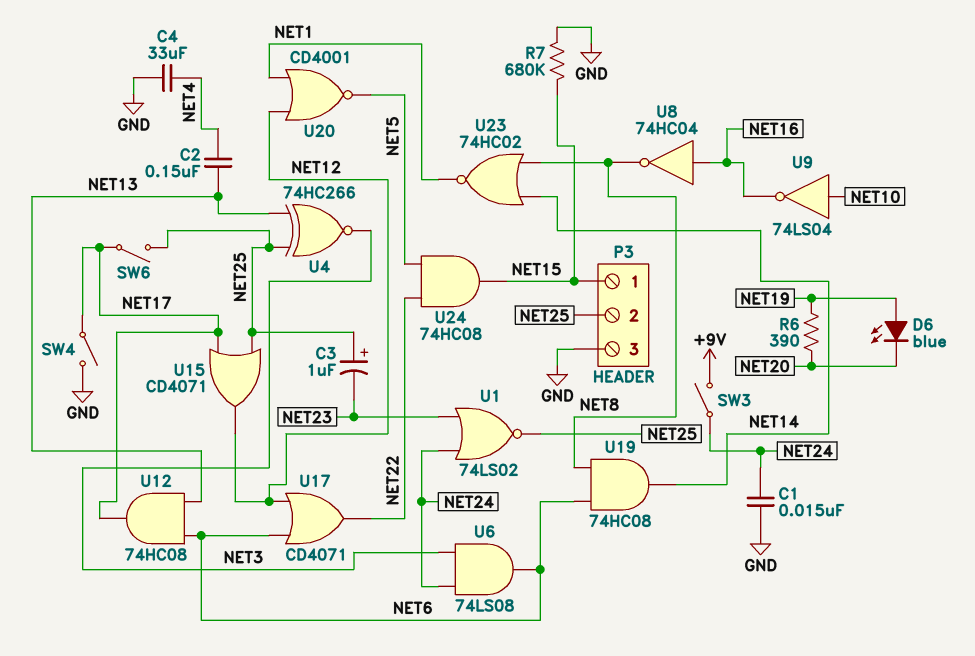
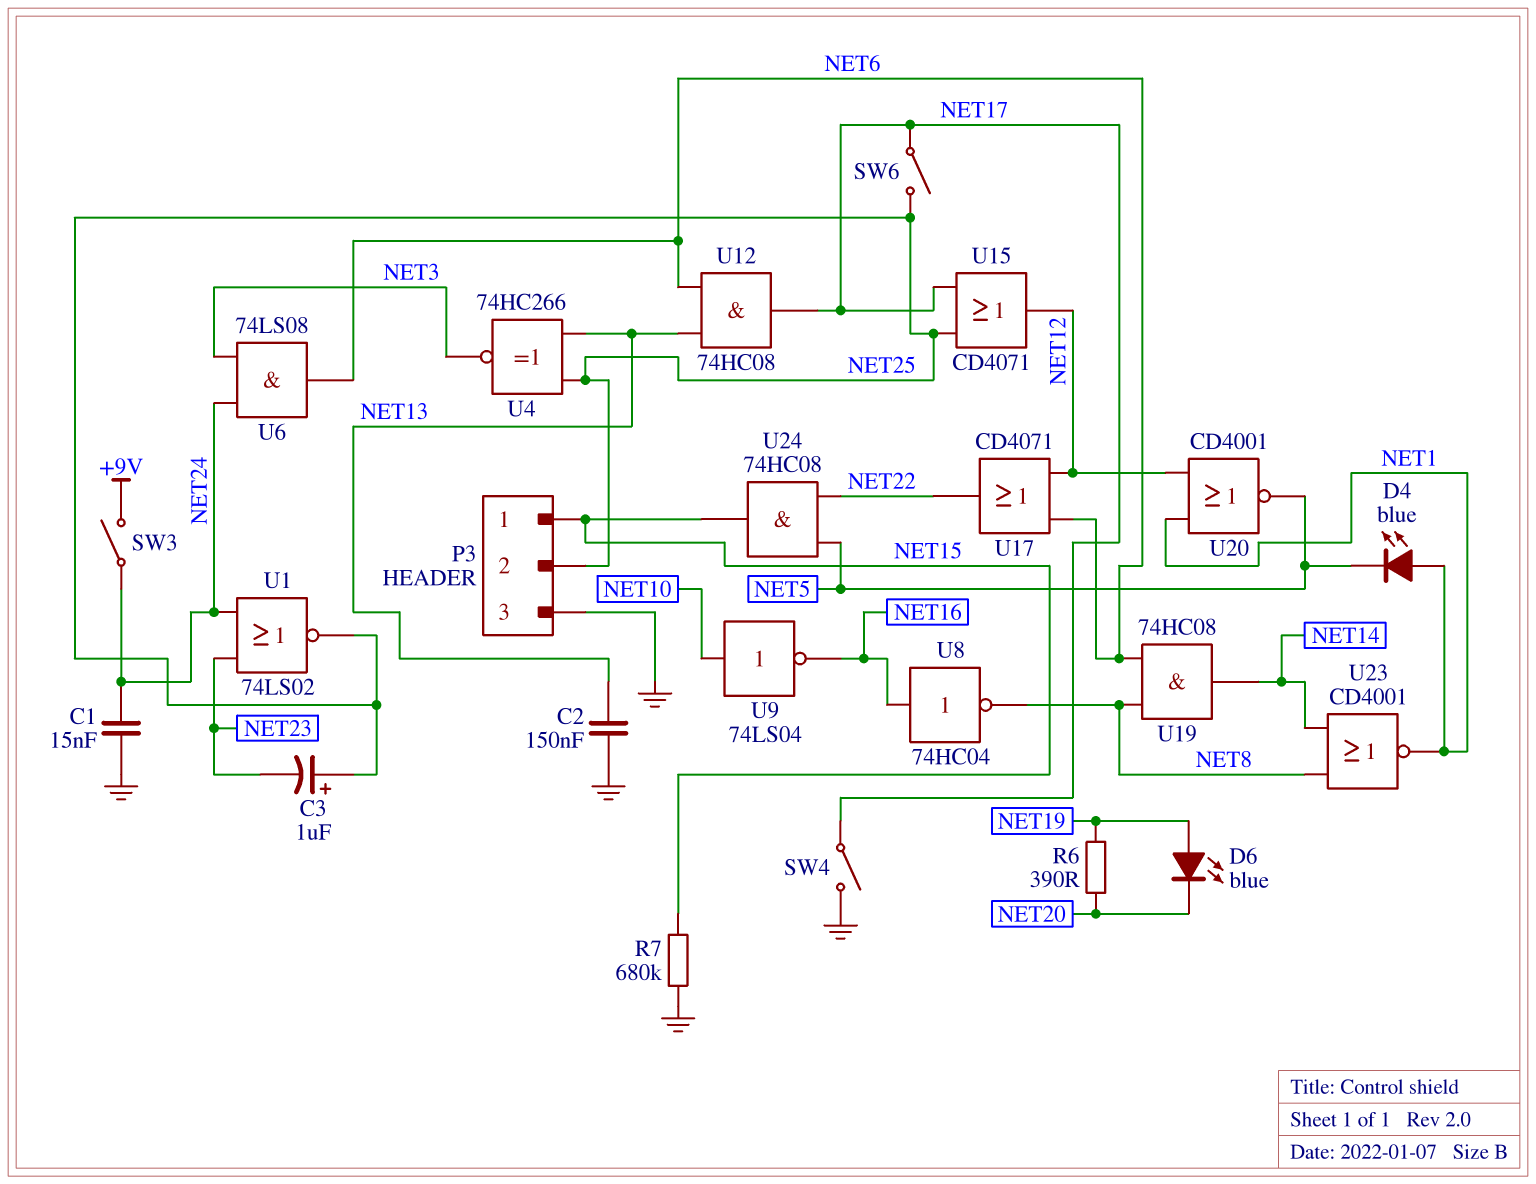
C2: 150nF (NET4, NET13) -> 150nF (GND, NET13)
C4: 33uF (GND, NET4) -> none
D4: none -> LED blue (A NET1, K NET5)
U23: NOR 74HC02 (in NET8, in NET14, out NET1) -> NOR CD4001 (in NET8, in NET14, out NET1)

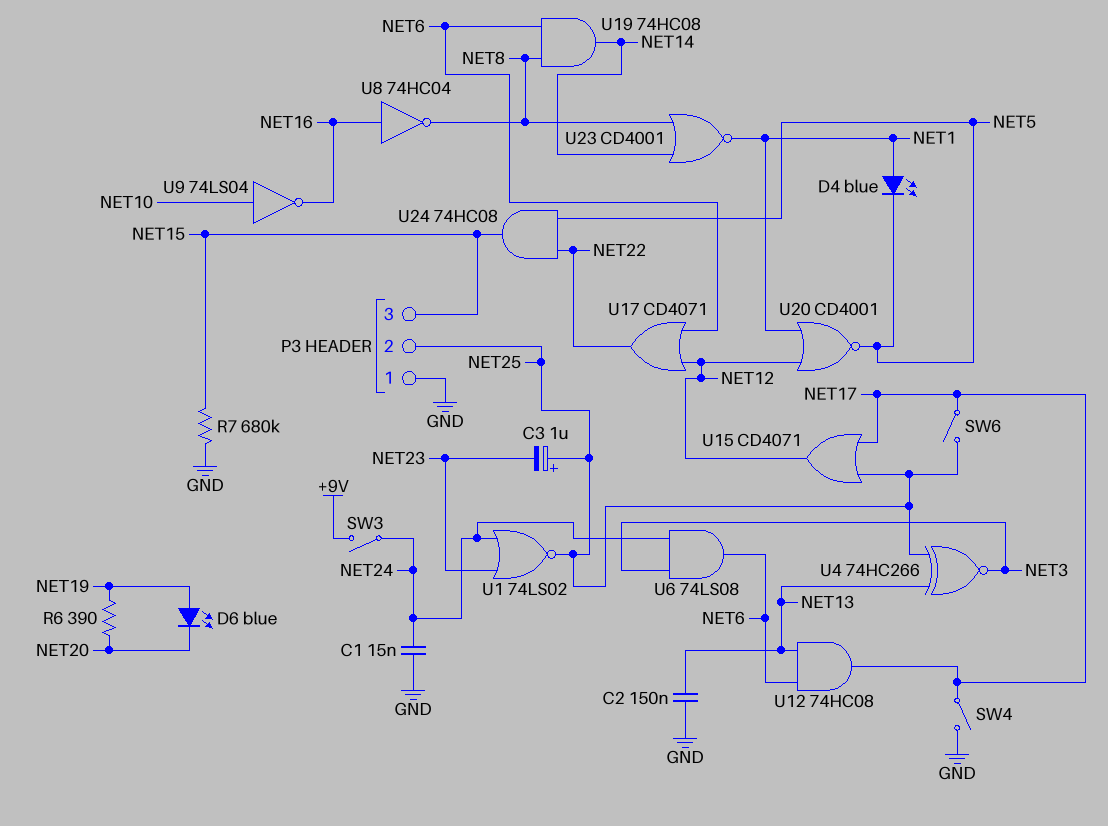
P3 pin 1: NET15 -> GND
P3 pin 3: GND -> NET15

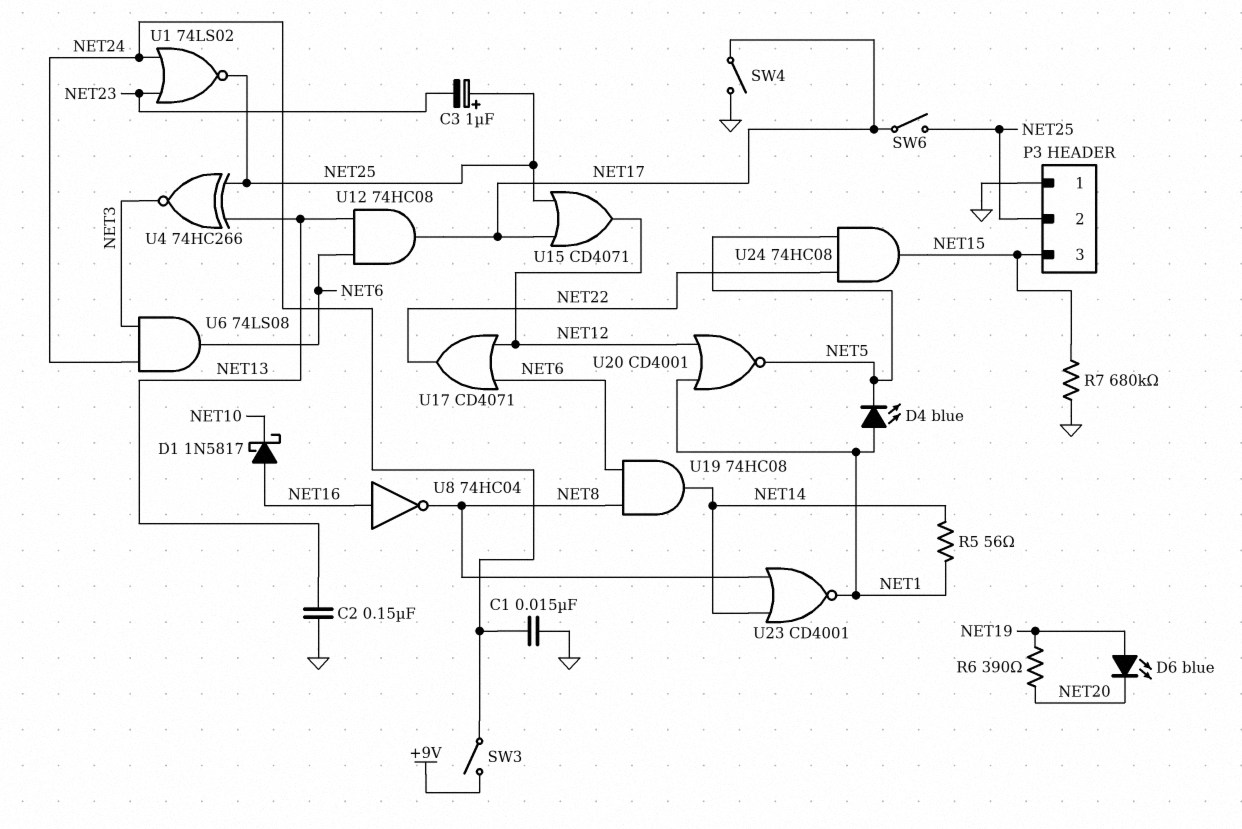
D1: none -> schottky 1N5817 (A NET16, K NET10)
R5: none -> 56 (NET1, NET14)
U9: NOT 74LS04 (in NET10, out NET16) -> none

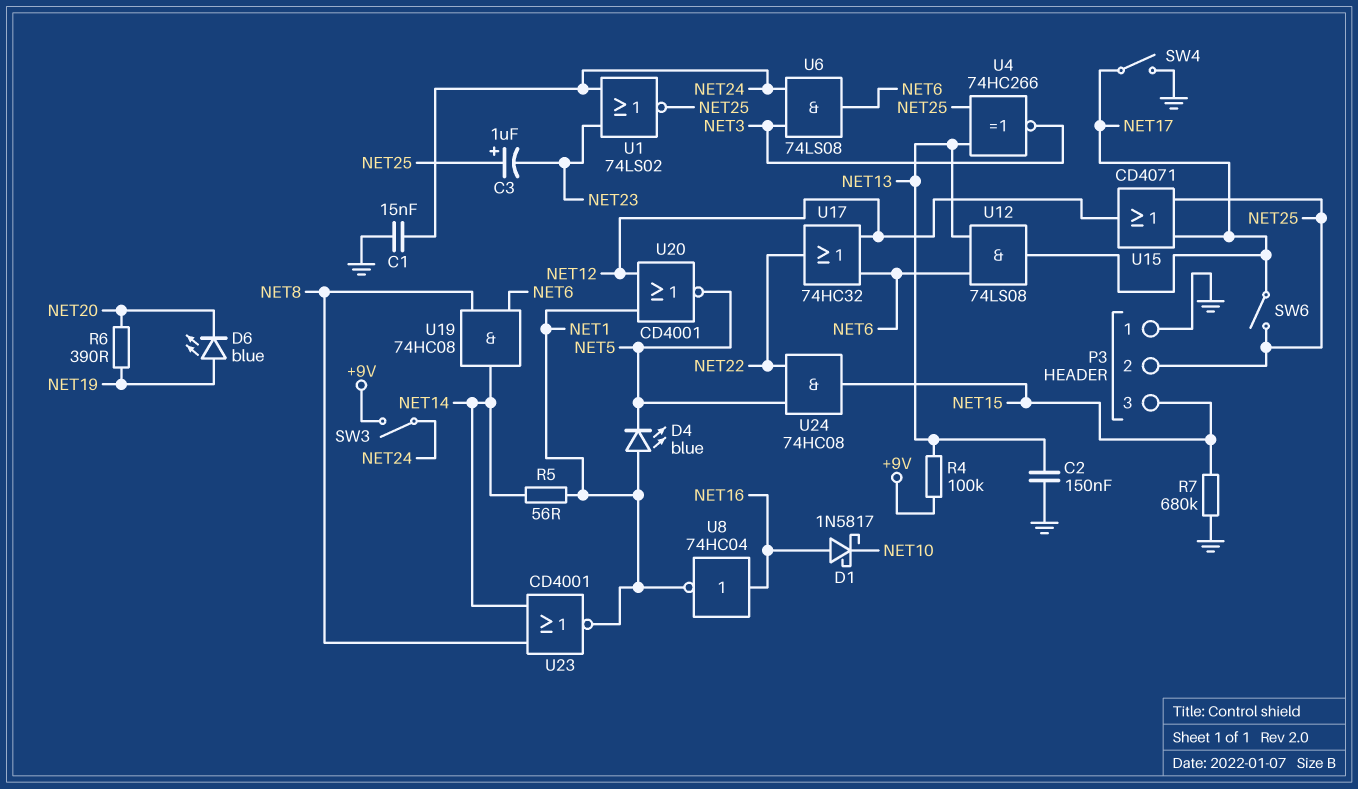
R4: none -> 100k (+9V, NET13)
U8: NOT 74HC04 (in NET16, out NET8) -> NOT 74HC04 (in NET16, out NET1)
U12: AND 74HC08 (in NET6, in NET13, out NET17) -> AND 74LS08 (in NET6, in NET13, out NET17)
U17: OR CD4071 (in NET6, in NET12, out NET22) -> OR 74HC32 (in NET6, in NET12, out NET22)

